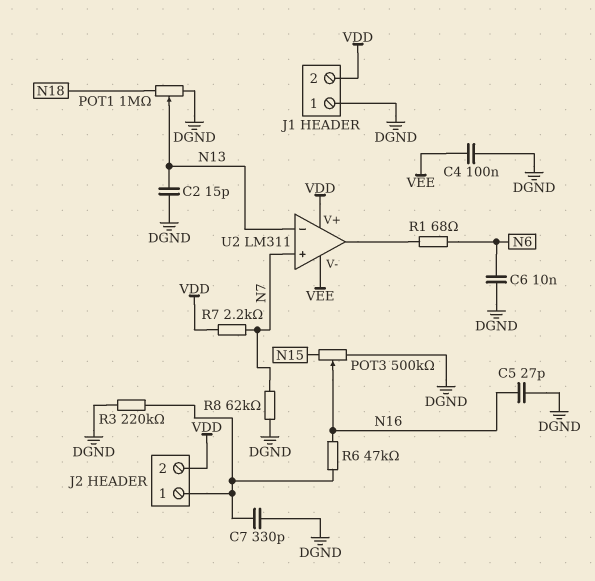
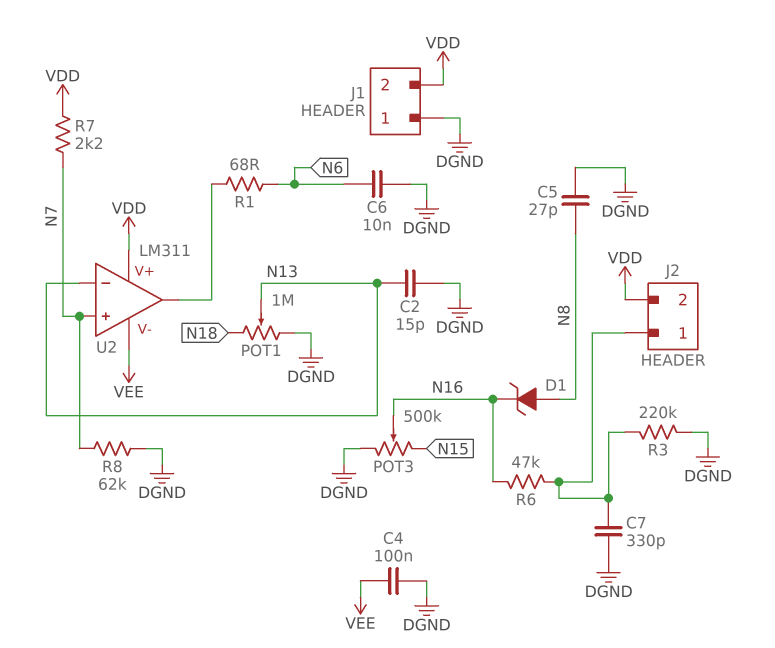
C5: 27pF (DGND, N16) -> 27pF (DGND, N8)
D1: none -> zener (A N8, K N16)

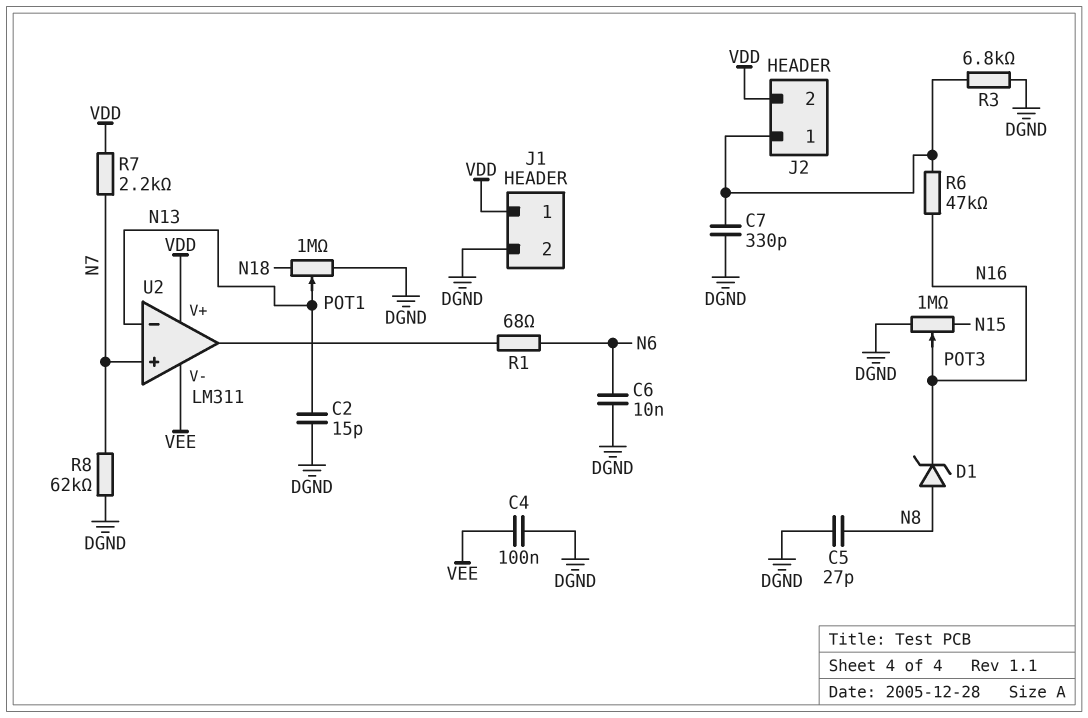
J1 pin 1: DGND -> VDD
J1 pin 2: VDD -> DGND
POT3: 500k (DGND, N15, wiper N16) -> 1M (DGND, N15, wiper N16)
R3: 220k (DGND, J2/1) -> 6.8k (DGND, J2/1)

